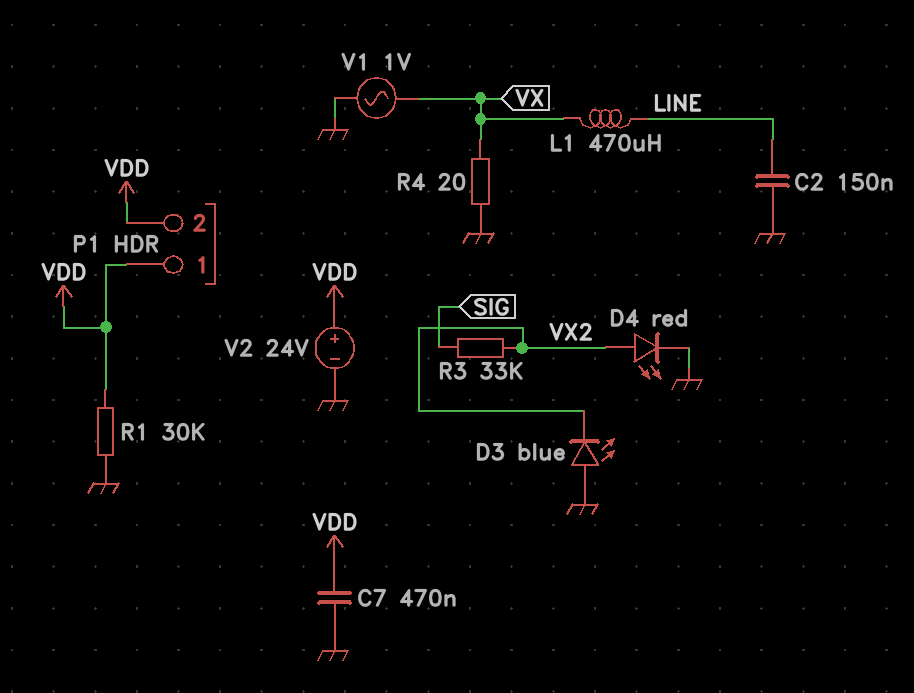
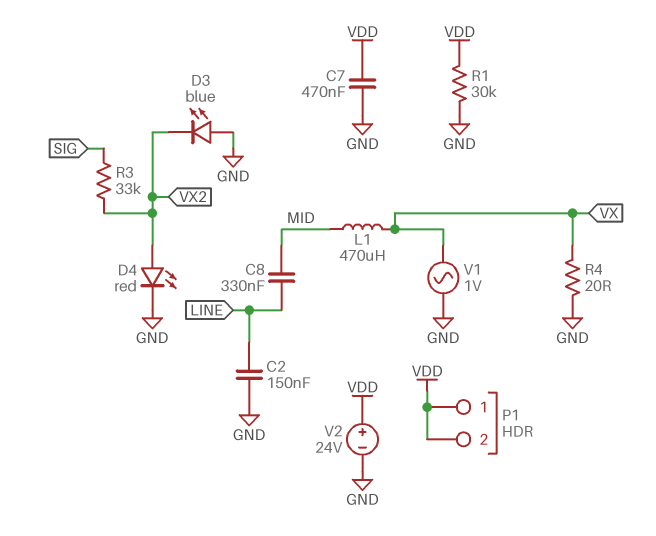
C8: none -> 330nF (LINE, MID)
L1: 470uH (LINE, VX) -> 470uH (MID, VX)

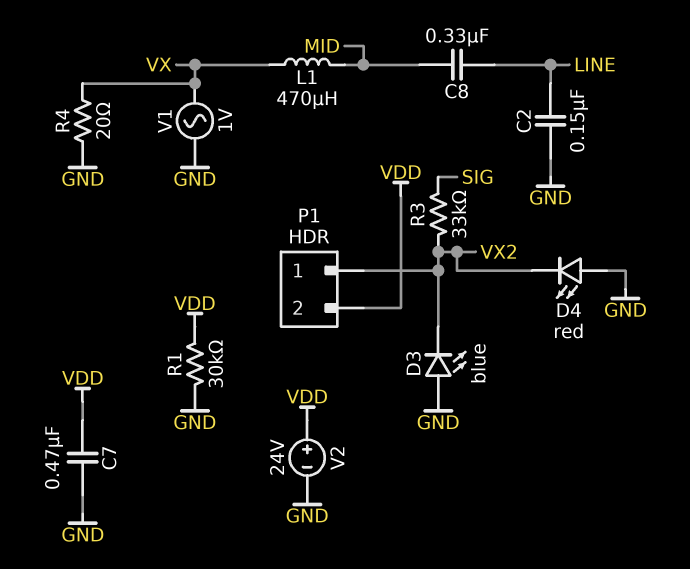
D4: LED red (A VX2, K GND) -> LED red (A GND, K VX2)
P1 pin 1: VDD -> VX2

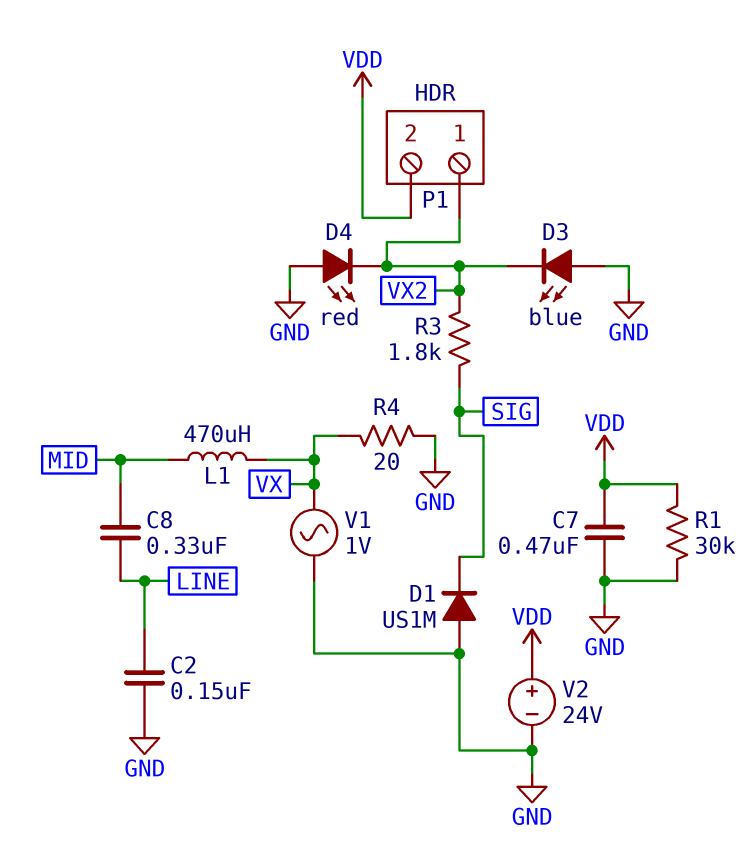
D1: none -> diode US1M (A GND, K SIG)
R3: 33k (SIG, VX2) -> 1.8k (SIG, VX2)

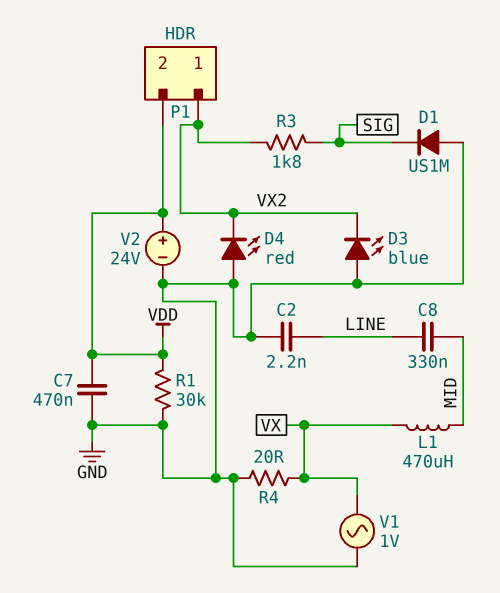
C2: 150nF (GND, LINE) -> 2.2nF (GND, LINE)

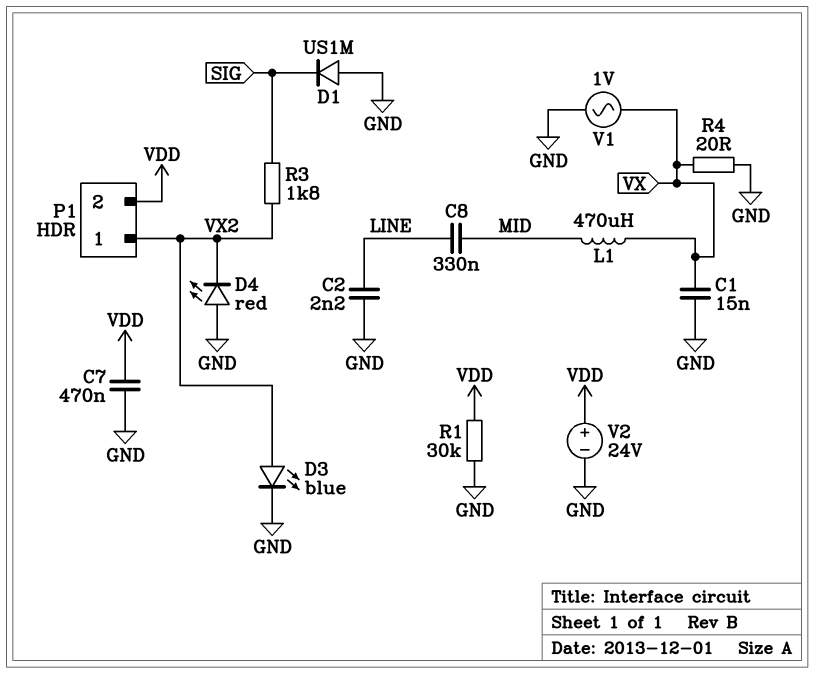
C1: none -> 15nF (GND, VX)
D3: LED blue (A GND, K VX2) -> LED blue (A VX2, K GND)

